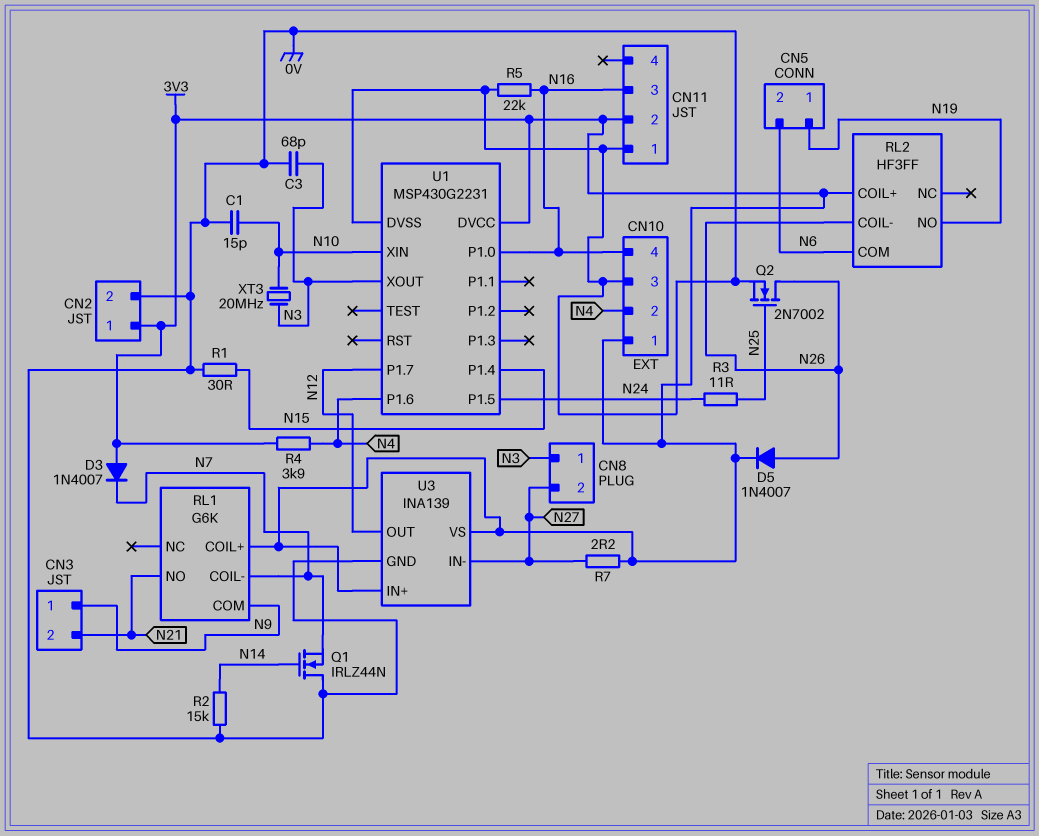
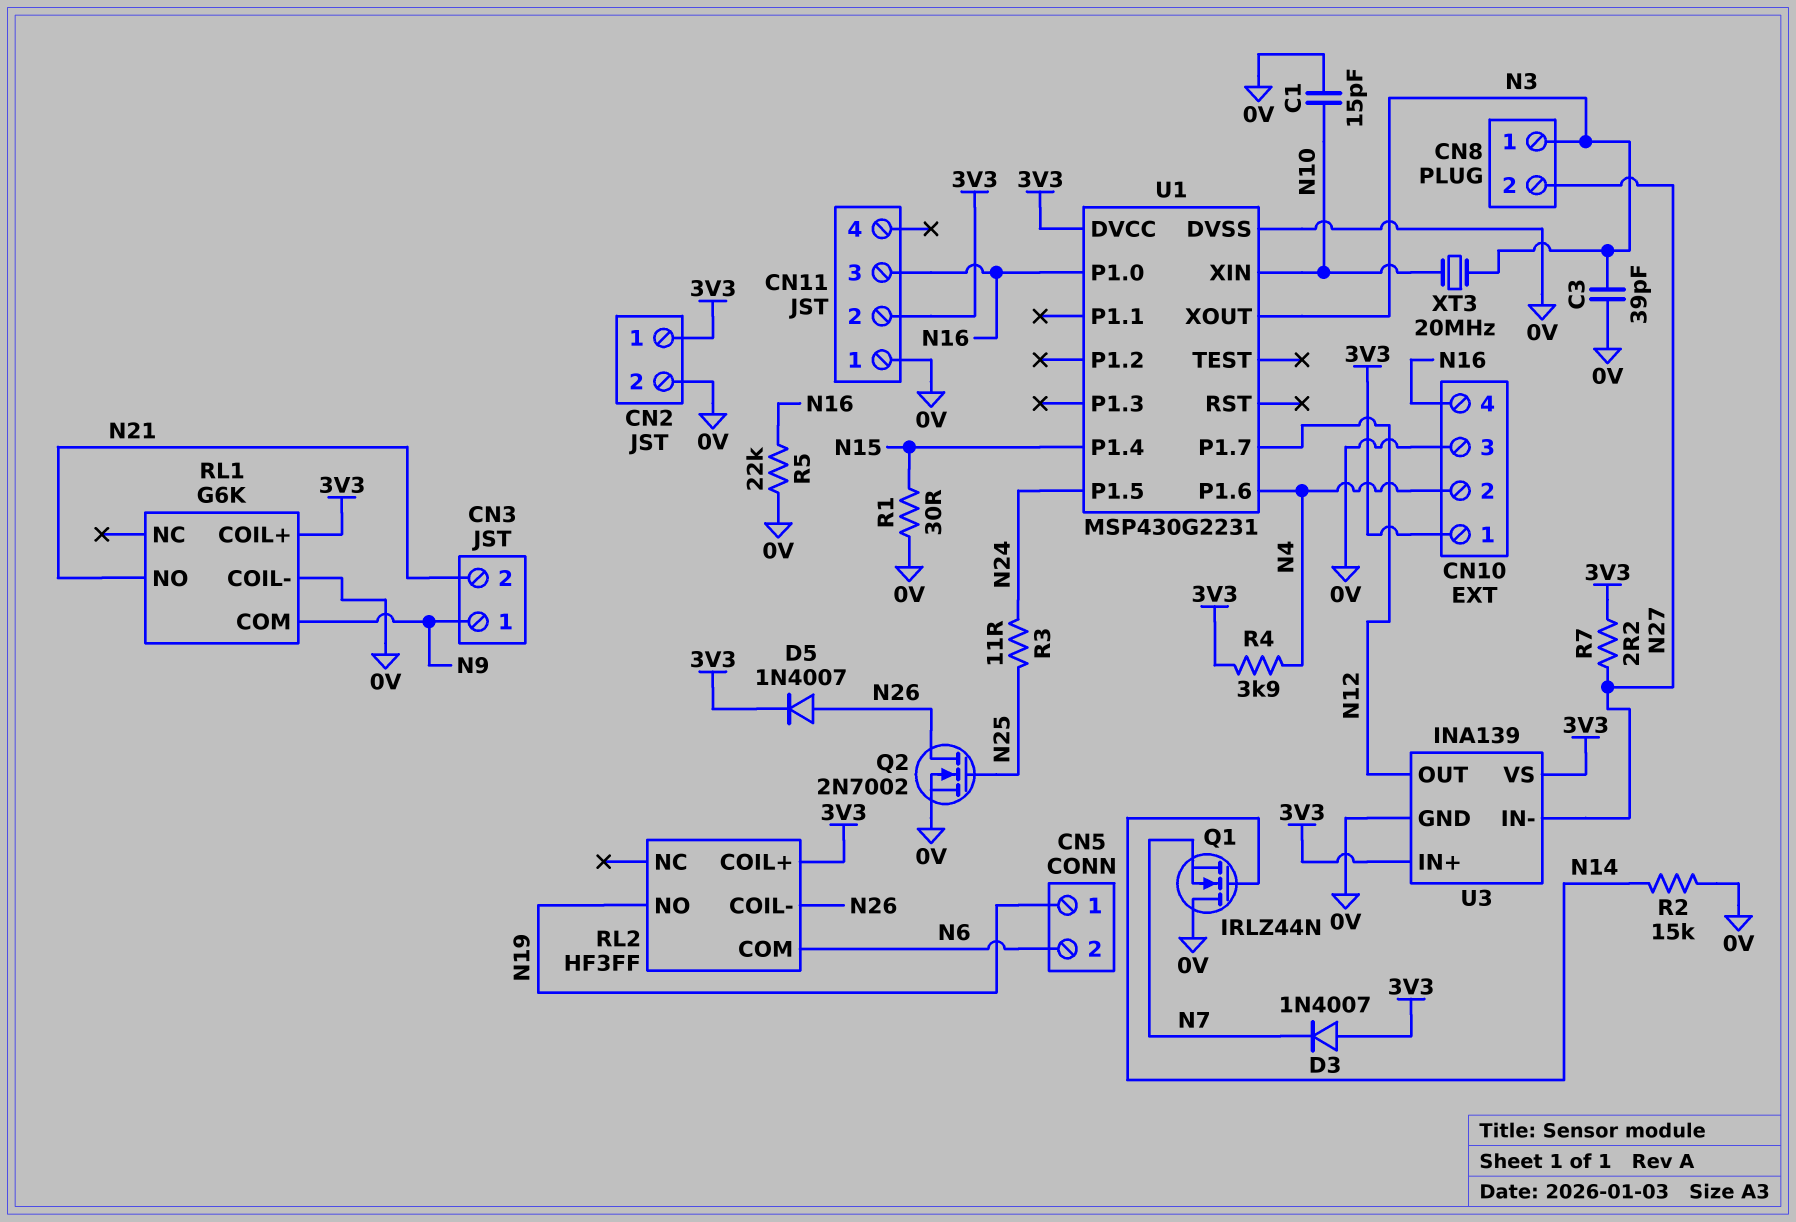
C3: 68pF (0V, N3) -> 39pF (0V, N3)
RL1 pin COIL-: N7 -> 0V

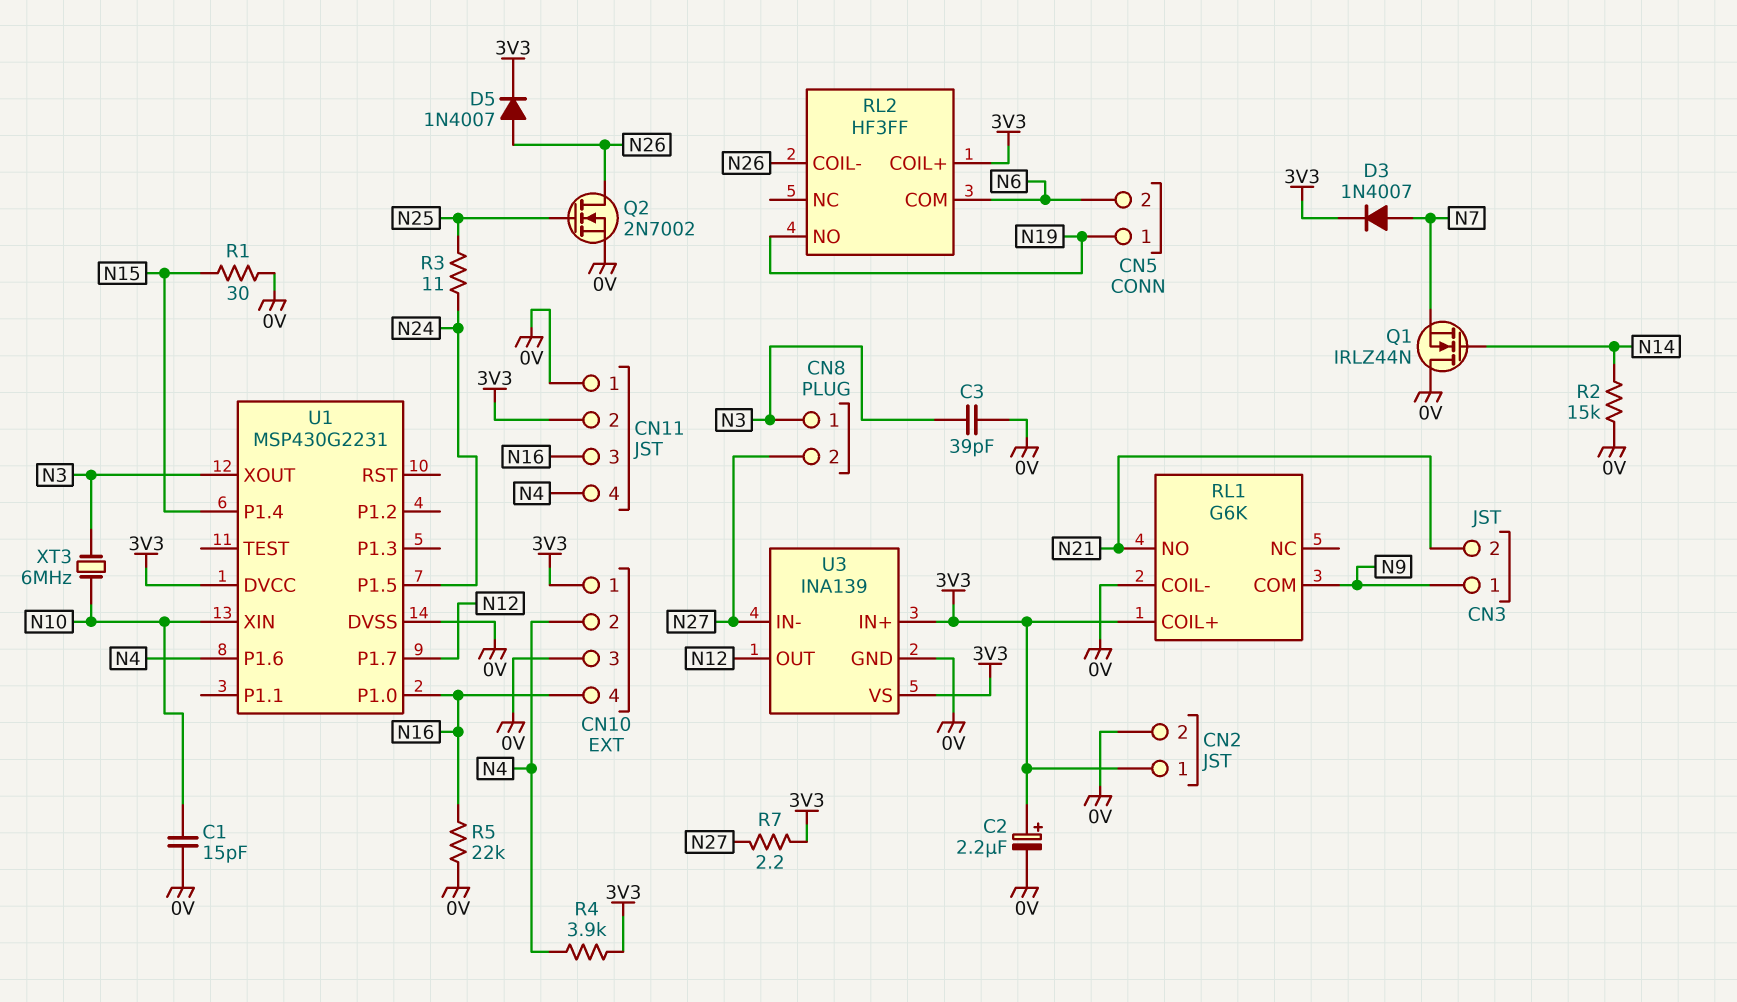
C2: none -> 2.2uF (plus 3V3, minus 0V)
CN11 pin 4: none -> N4
D3: diode 1N4007 (A 3V3, K N7) -> diode 1N4007 (A N7, K 3V3)
XT3: 20MHz (N3, N10) -> 6MHz (N3, N10)

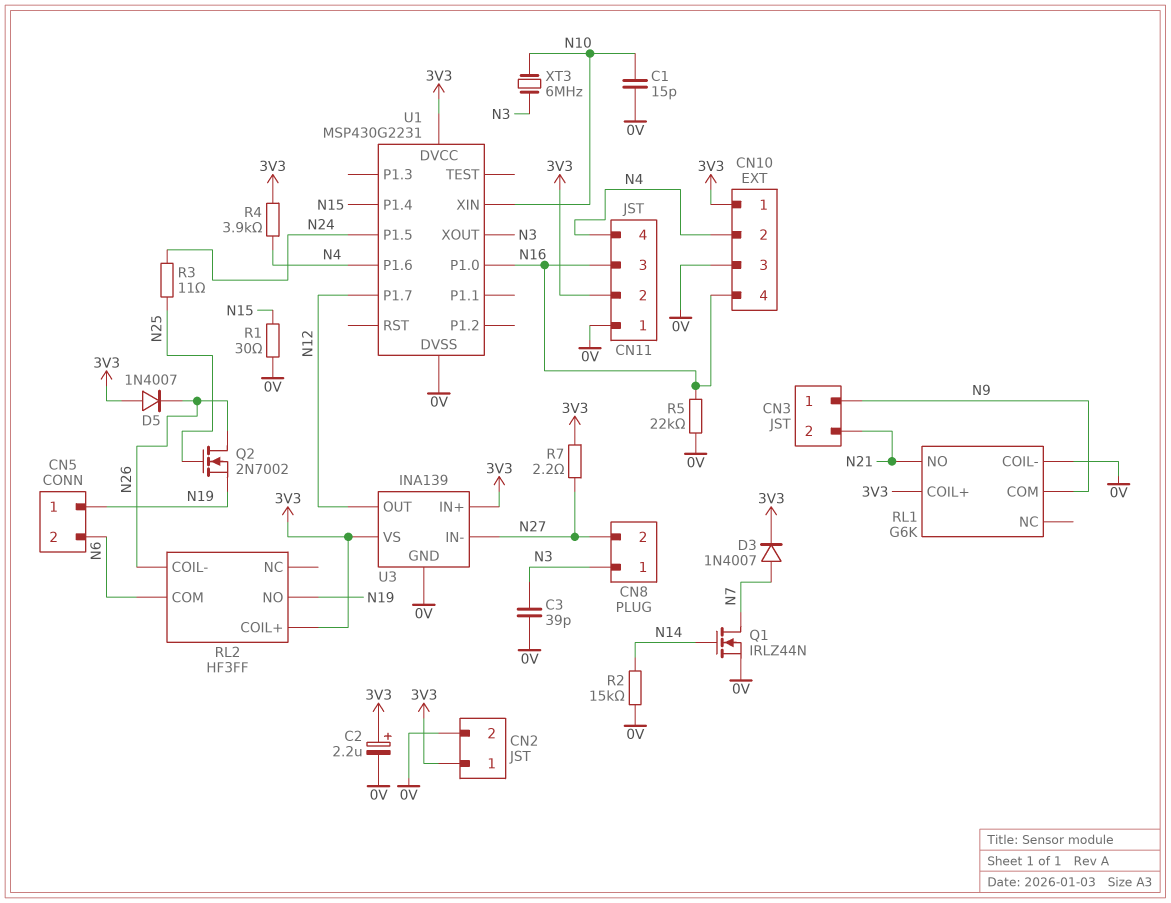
D5: diode 1N4007 (A N26, K 3V3) -> diode 1N4007 (A 3V3, K N26)
Q1: NMOS IRLZ44N (G N14, D 0V, S N7) -> NMOS IRLZ44N (G N14, D N7, S 0V)
Q2: NMOS 2N7002 (G N25, D N26, S 0V) -> NMOS 2N7002 (G N25, D N26, S N19)

